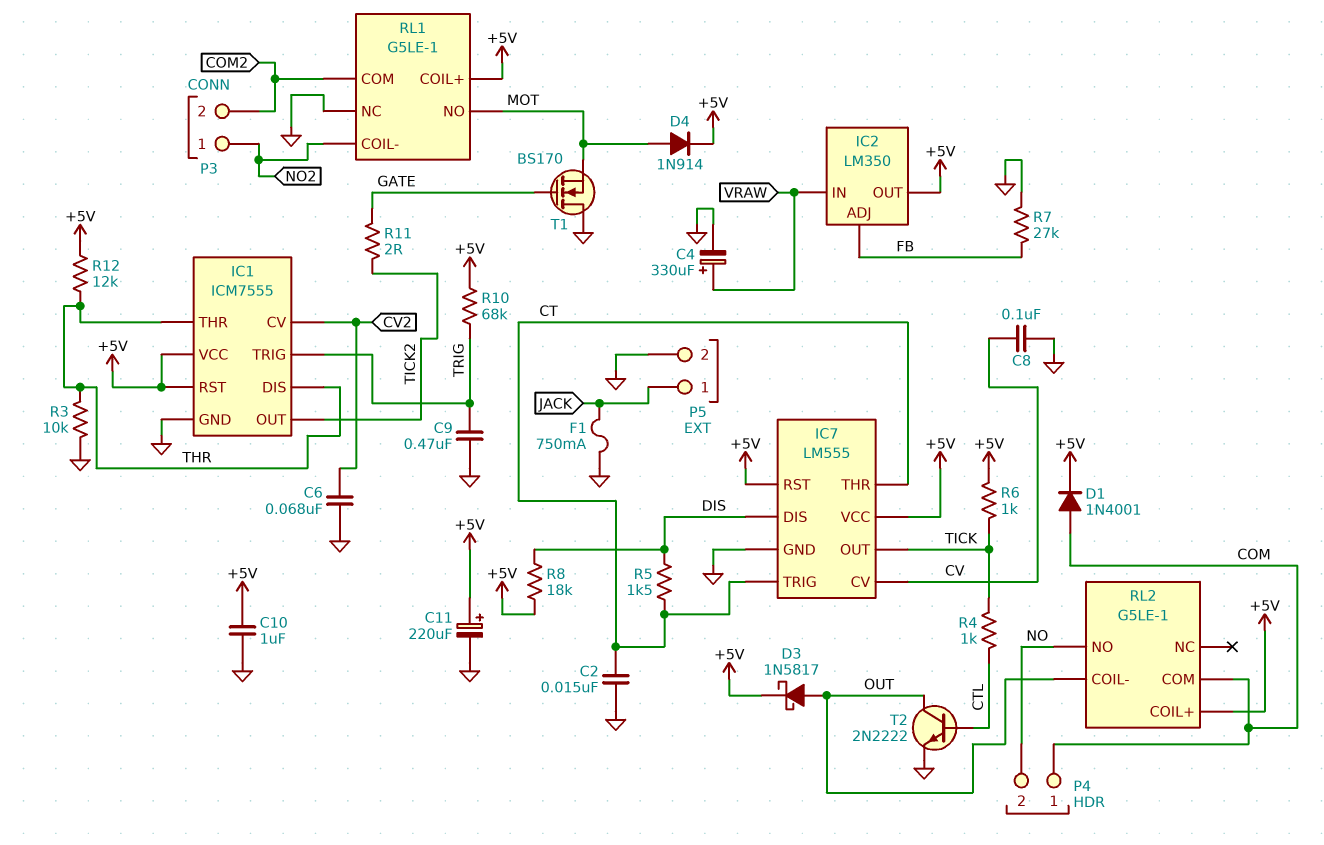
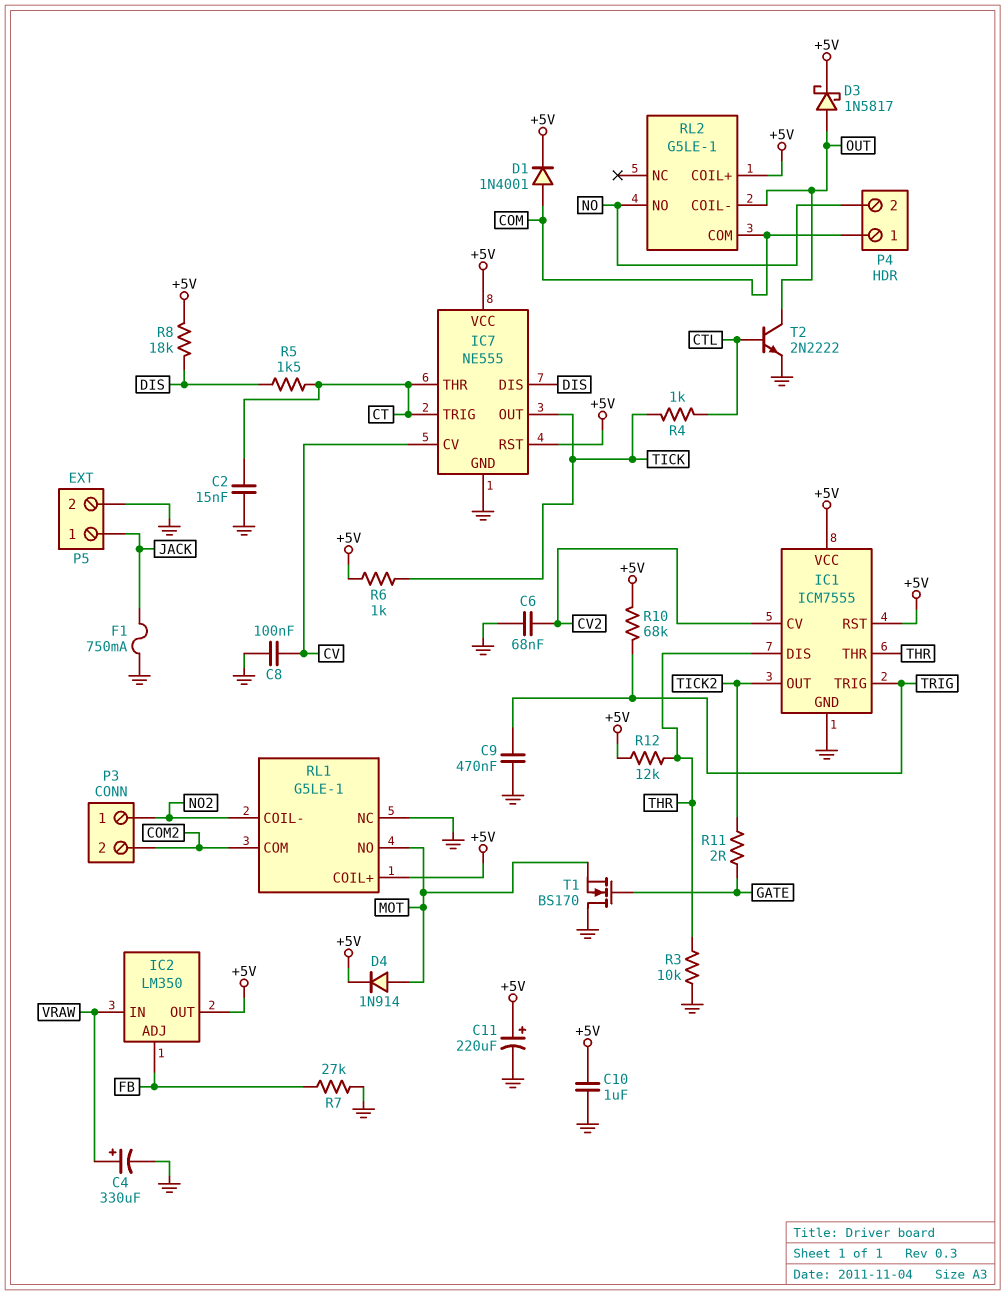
IC7: LM555 -> NE555

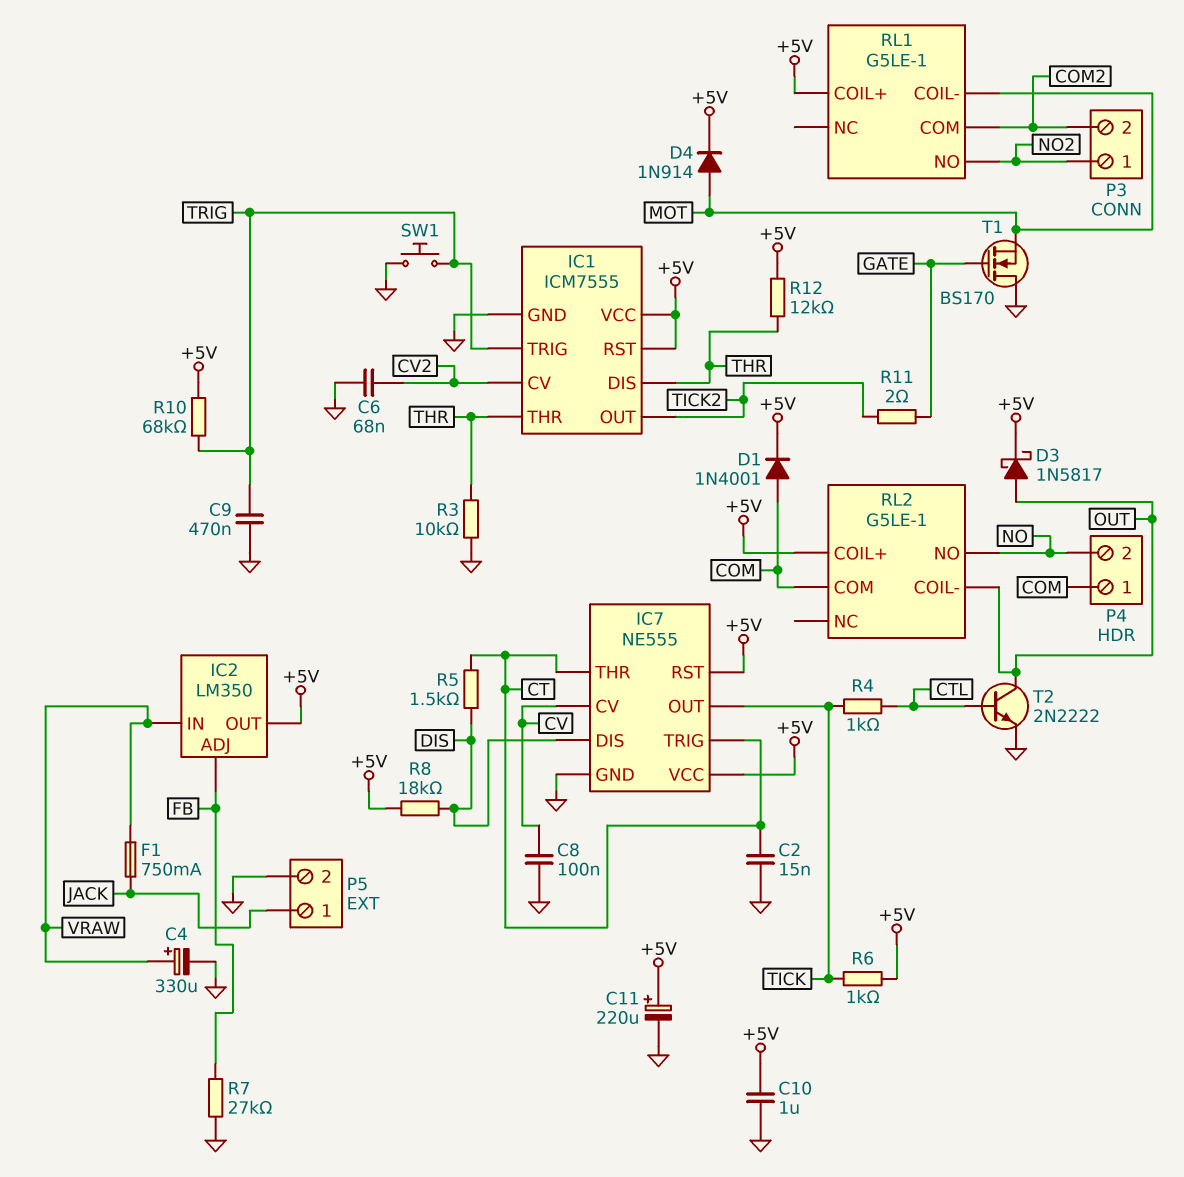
F1: 750mA (GND, JACK) -> 750mA (JACK, VRAW)
RL1 pin COIL-: NO2 -> MOT
RL1 pin NC: GND -> none
RL1 pin NO: MOT -> NO2
SW1: none -> button (GND, TRIG)

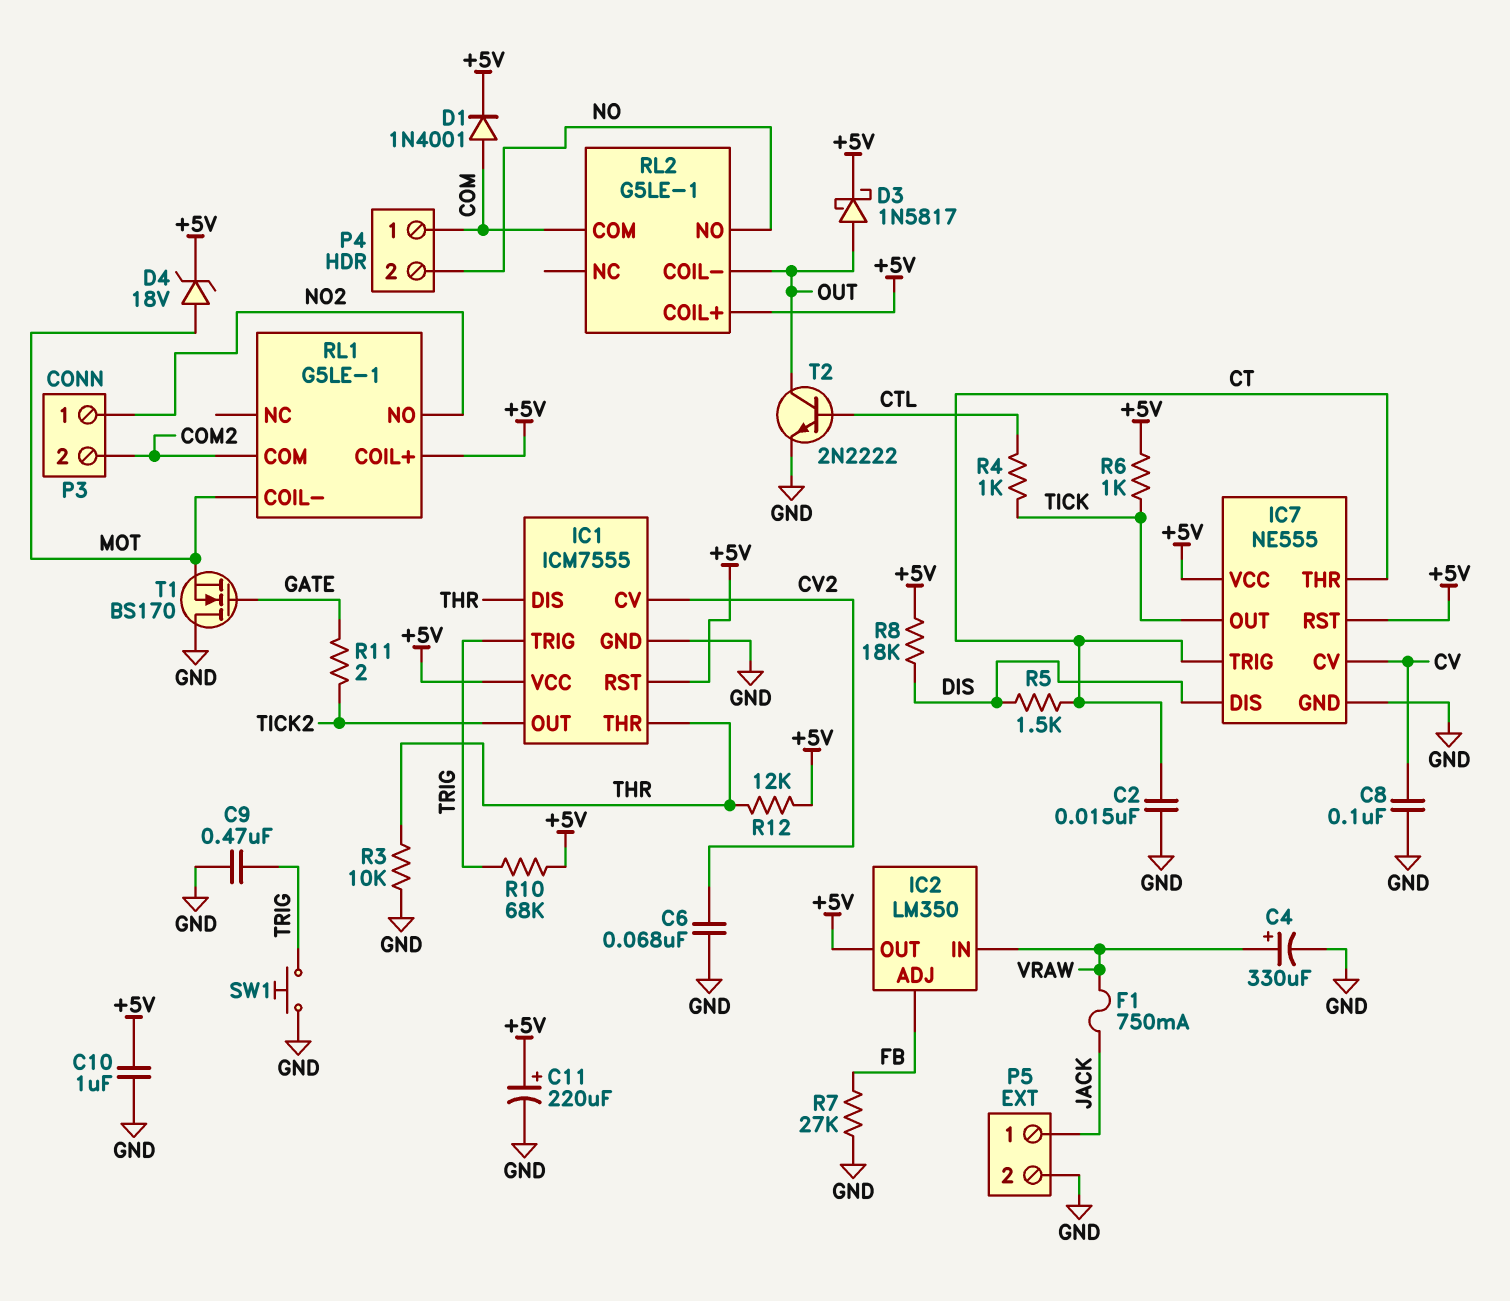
D4: diode 1N914 (A MOT, K +5V) -> zener 18V (A MOT, K +5V)

